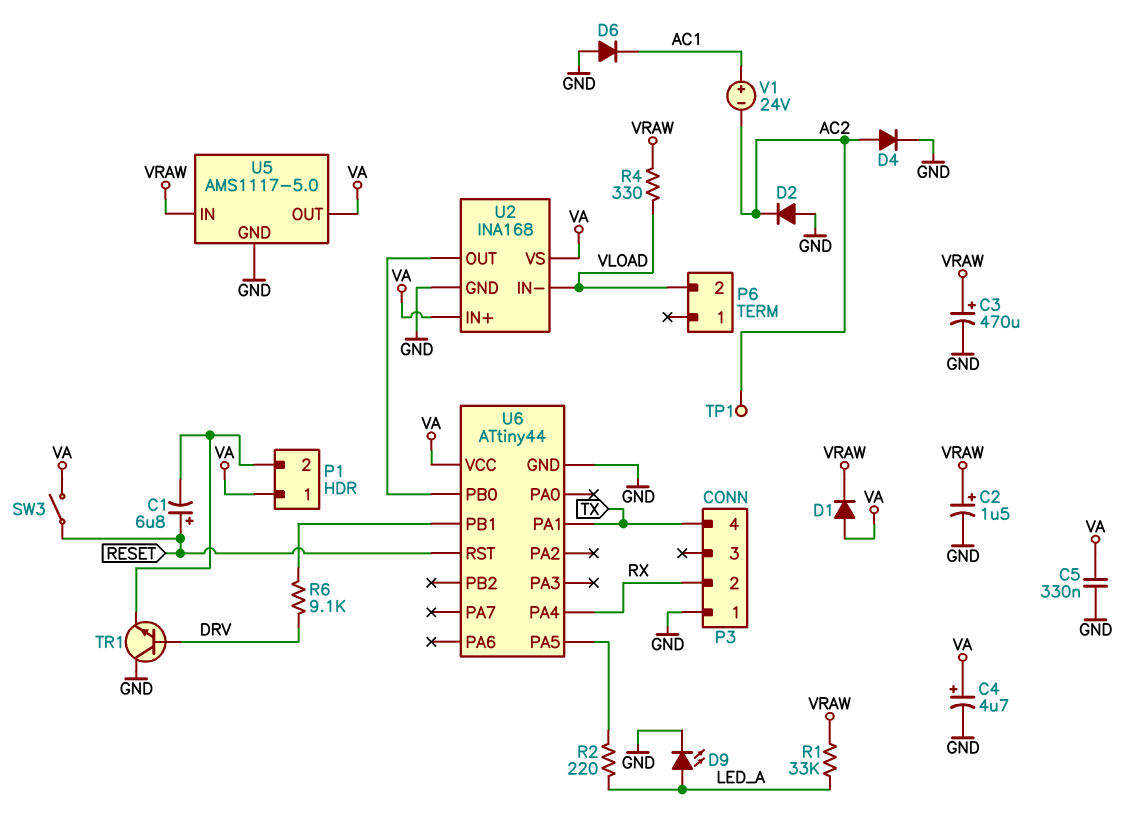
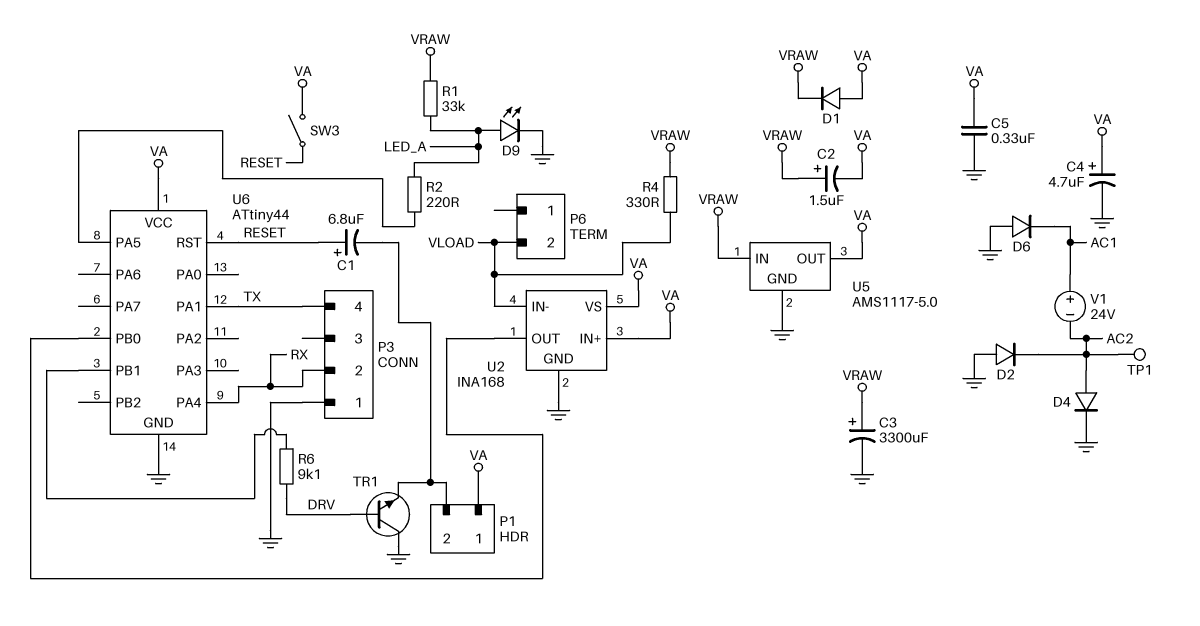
C2: 1.5uF (plus VRAW, minus GND) -> 1.5uF (plus VRAW, minus VA)
C3: 470uF (plus VRAW, minus GND) -> 3300uF (plus VRAW, minus GND)

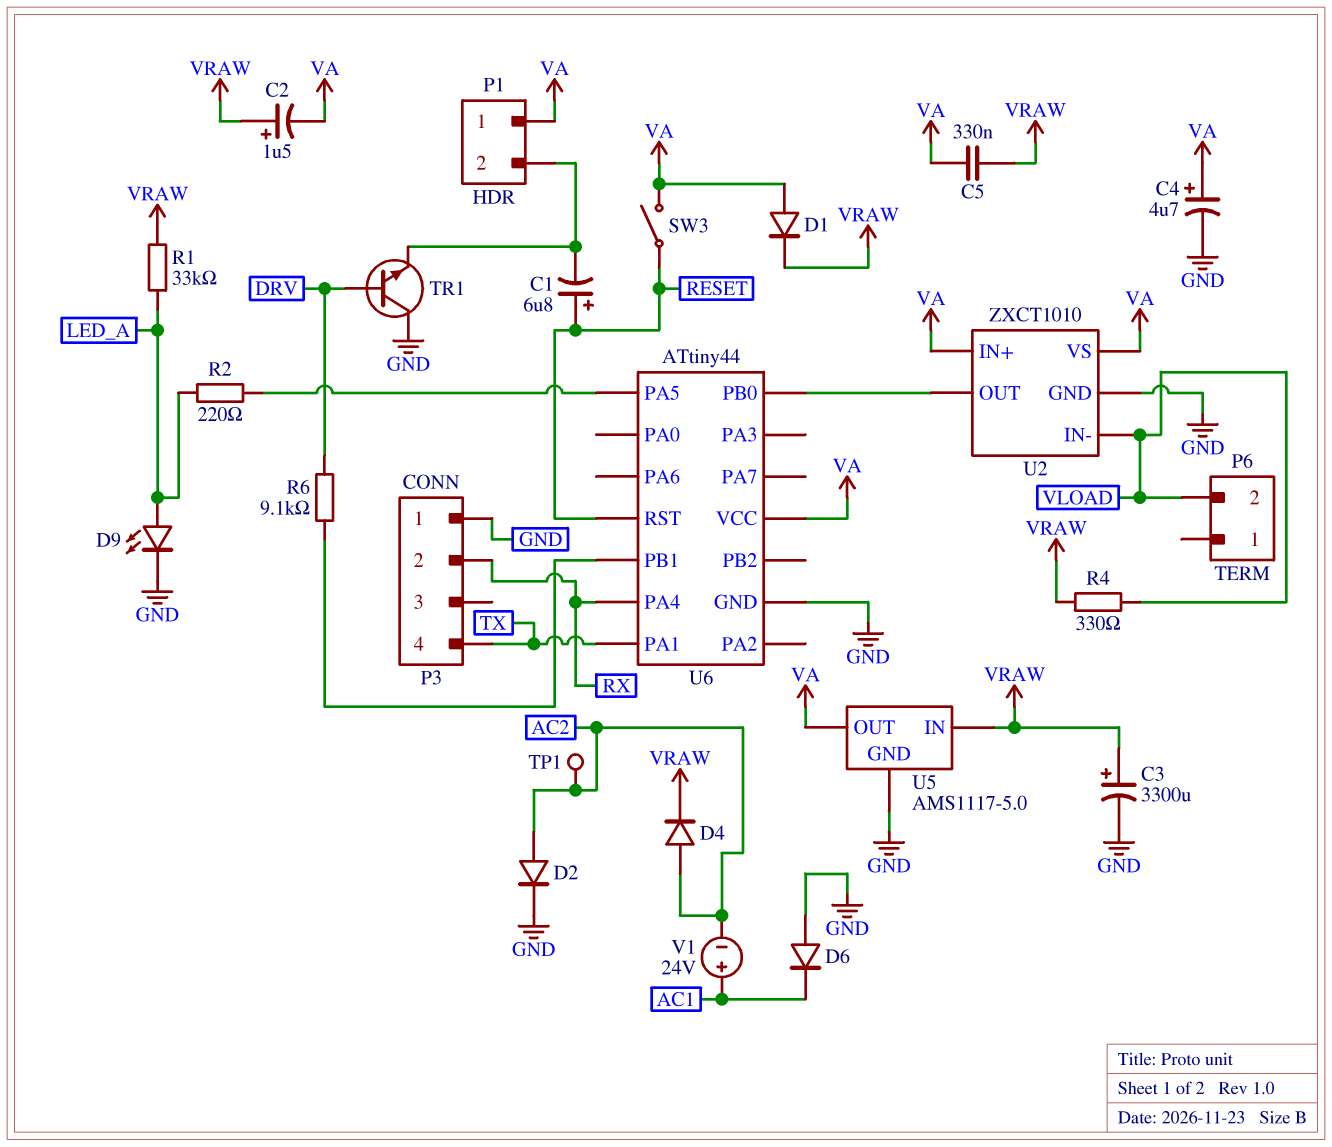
C5: 330nF (GND, VA) -> 330nF (VA, VRAW)
D2: diode (A GND, K AC2) -> diode (A AC2, K GND)
D4: diode (A AC2, K GND) -> diode (A AC2, K VRAW)
U2: INA168 -> ZXCT1010

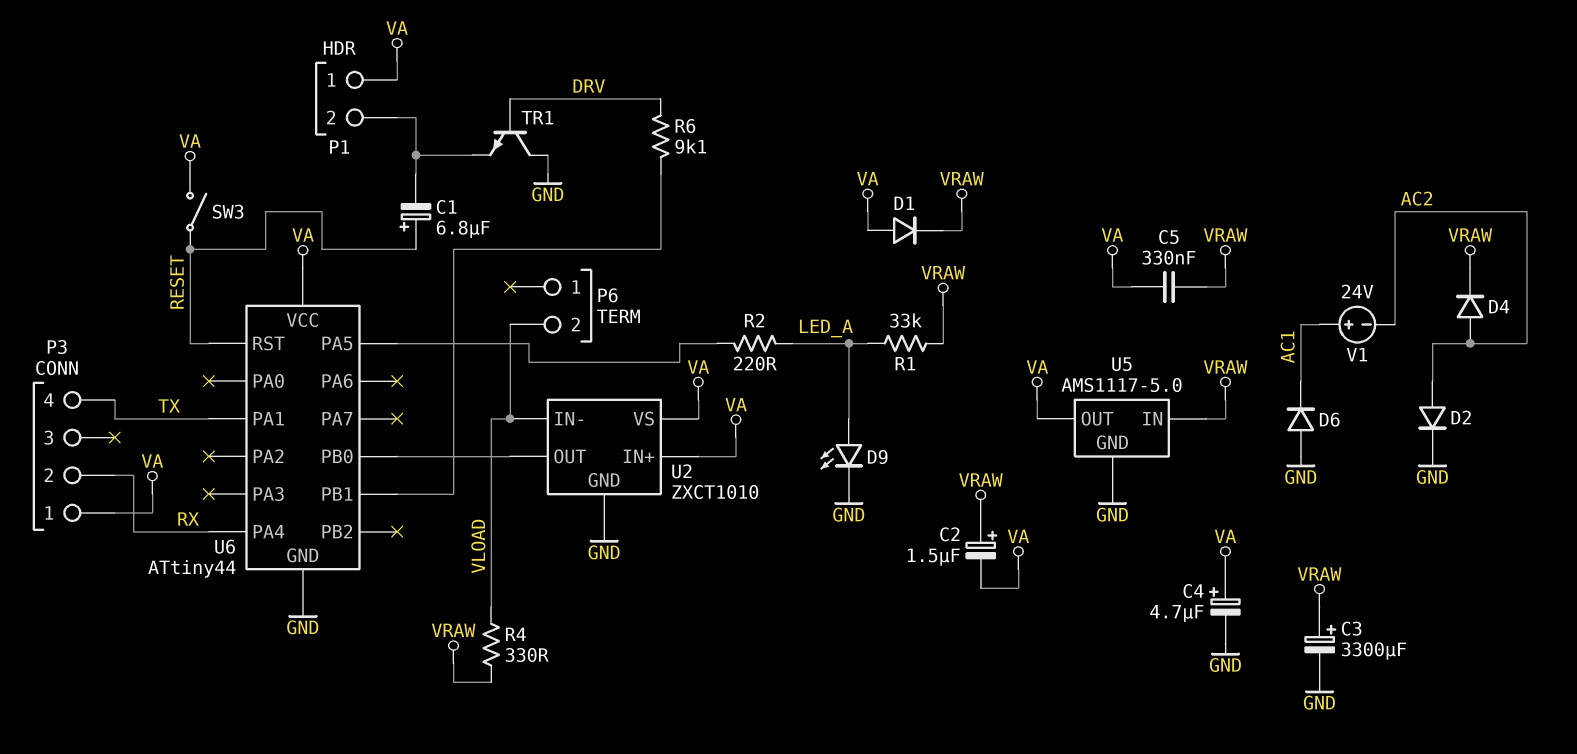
P3 pin 1: GND -> VA
TP1: test point (AC2) -> none

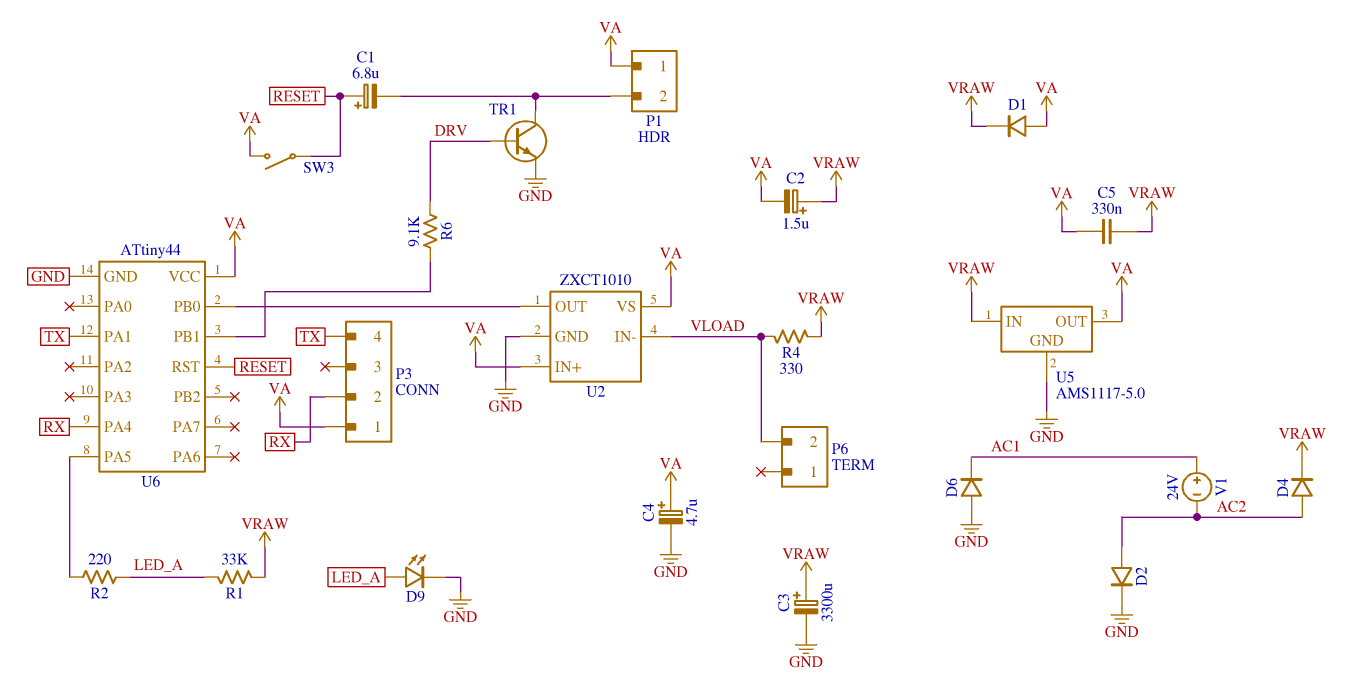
TR1: NPN (B DRV, C GND, E P1/2) -> NPN (B DRV, C P1/2, E GND)

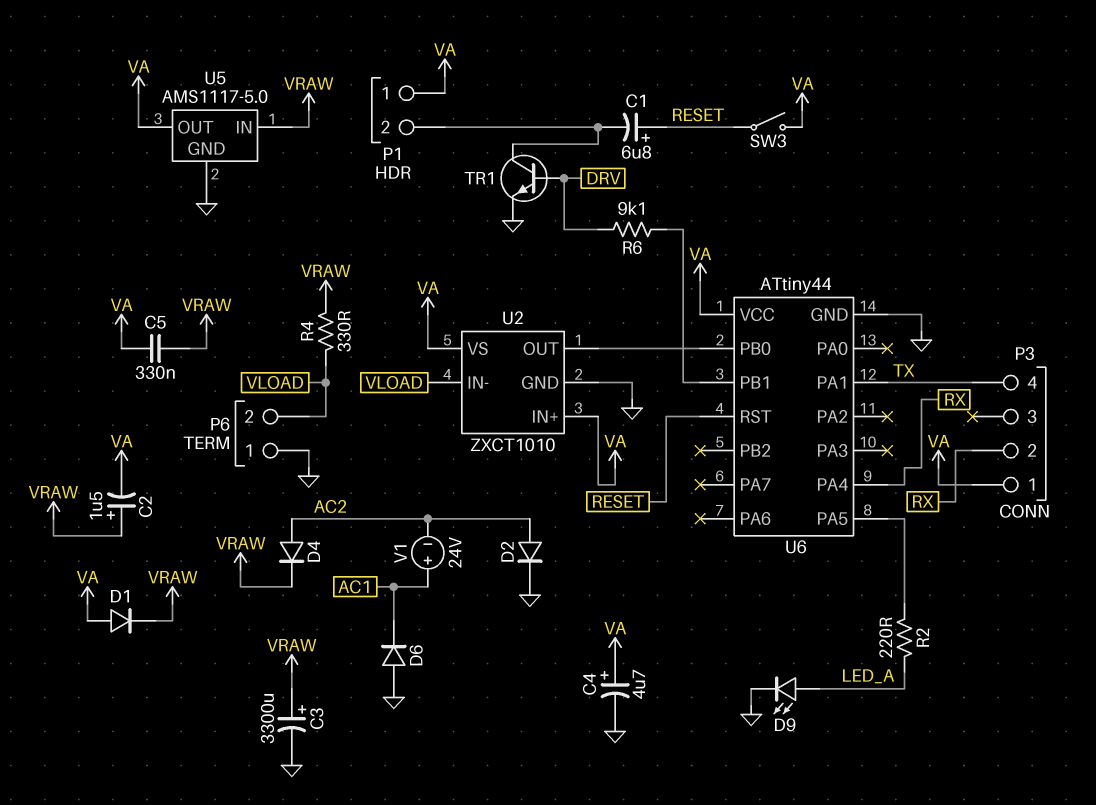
P6 pin 1: none -> GND
R1: 33k (LED_A, VRAW) -> none

